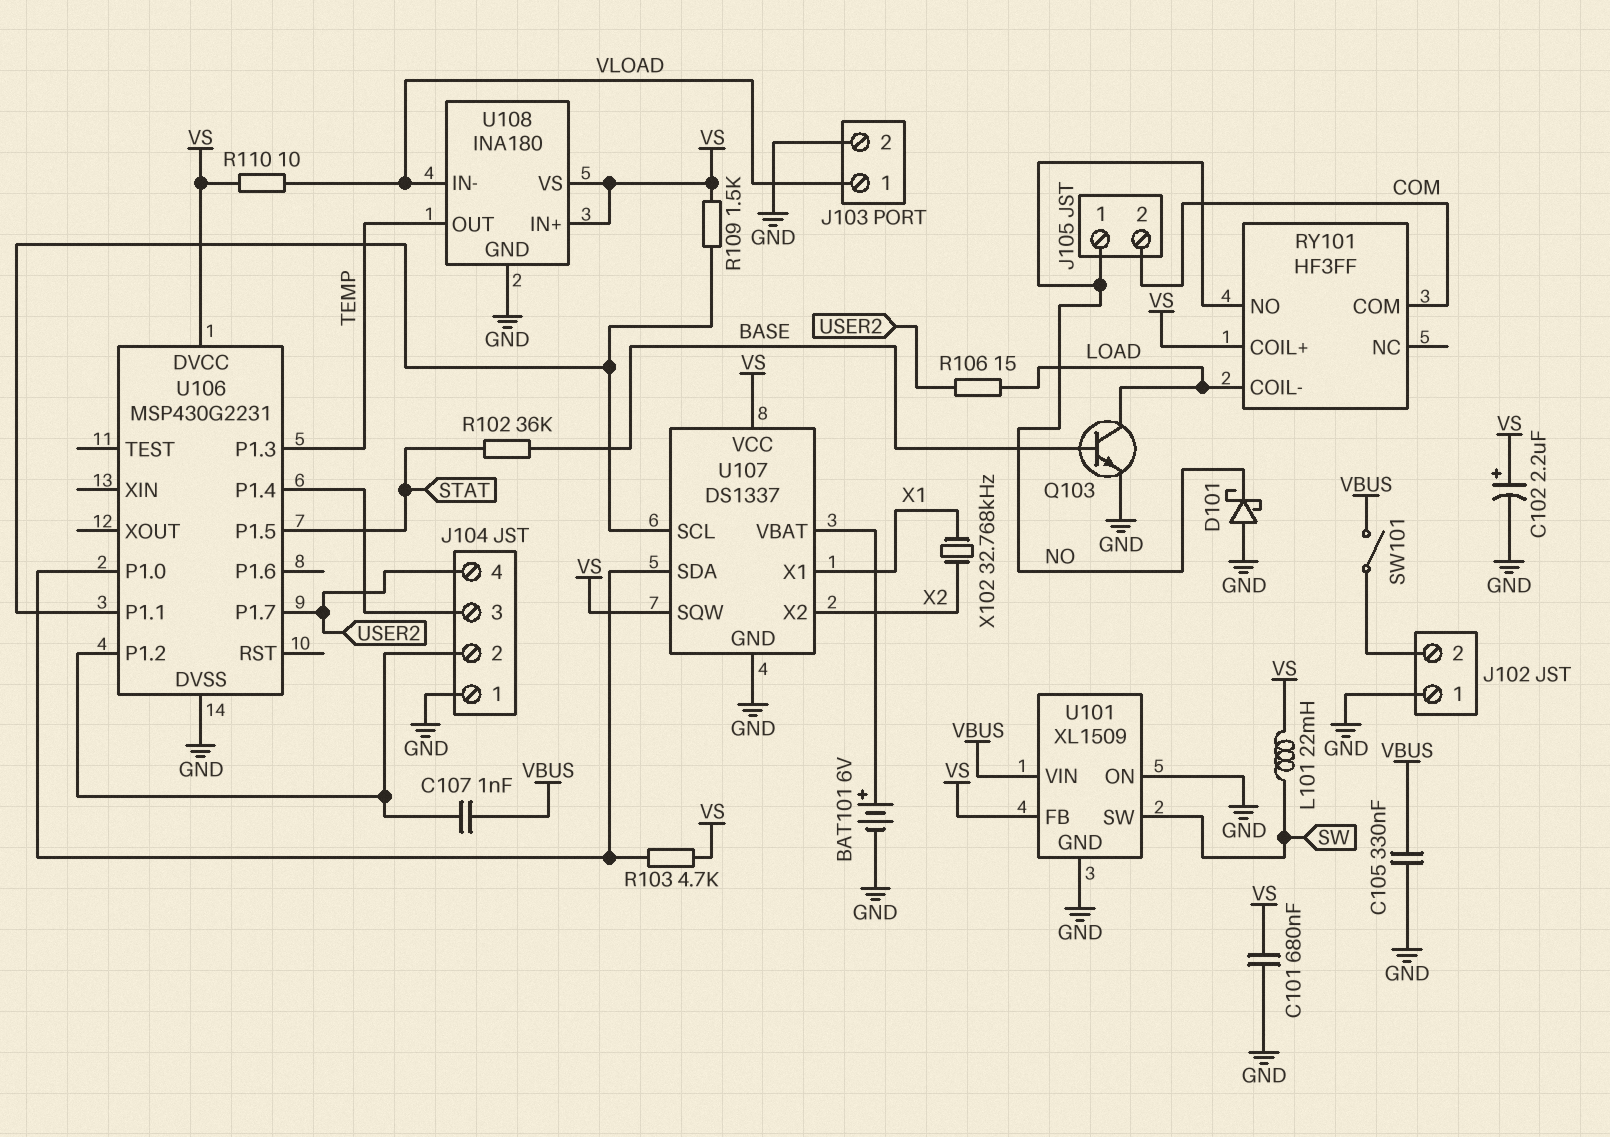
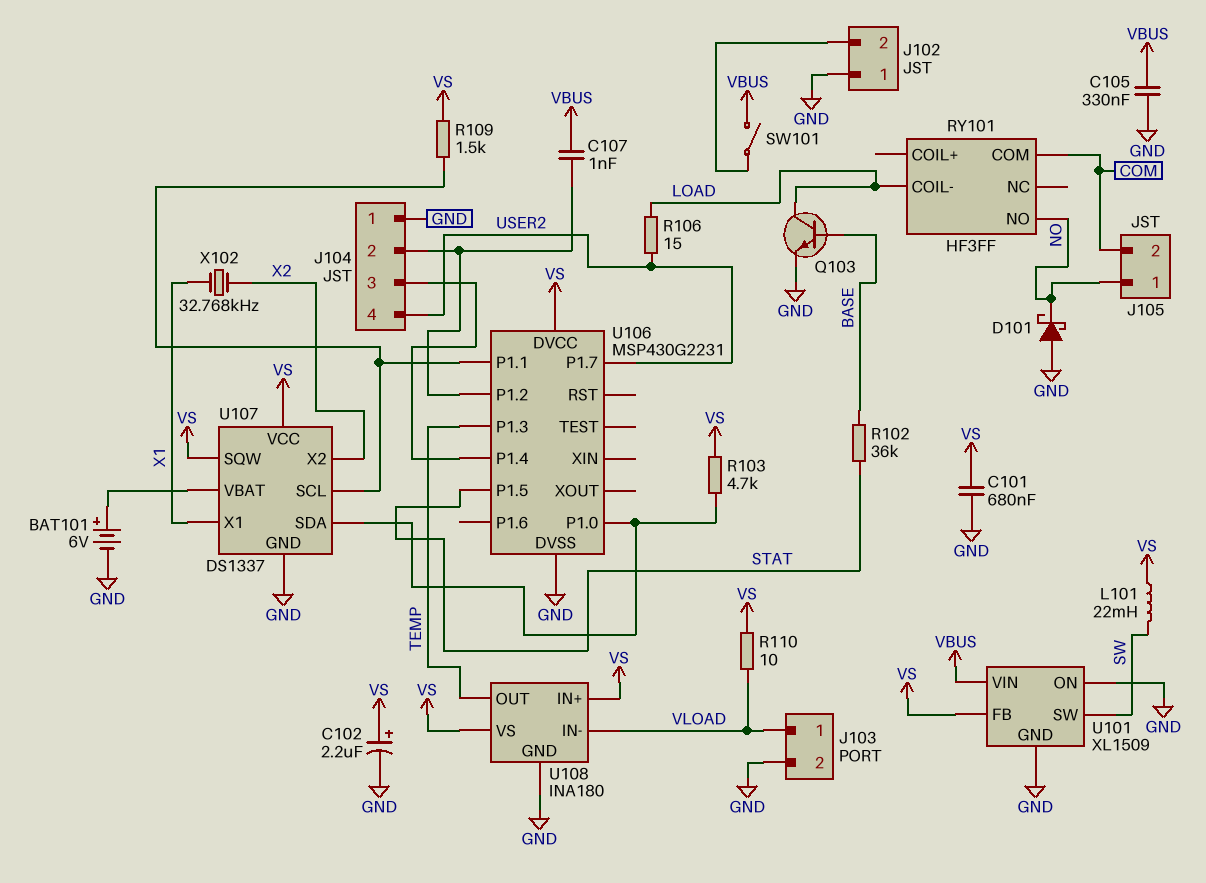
RY101 pin COIL+: VS -> none

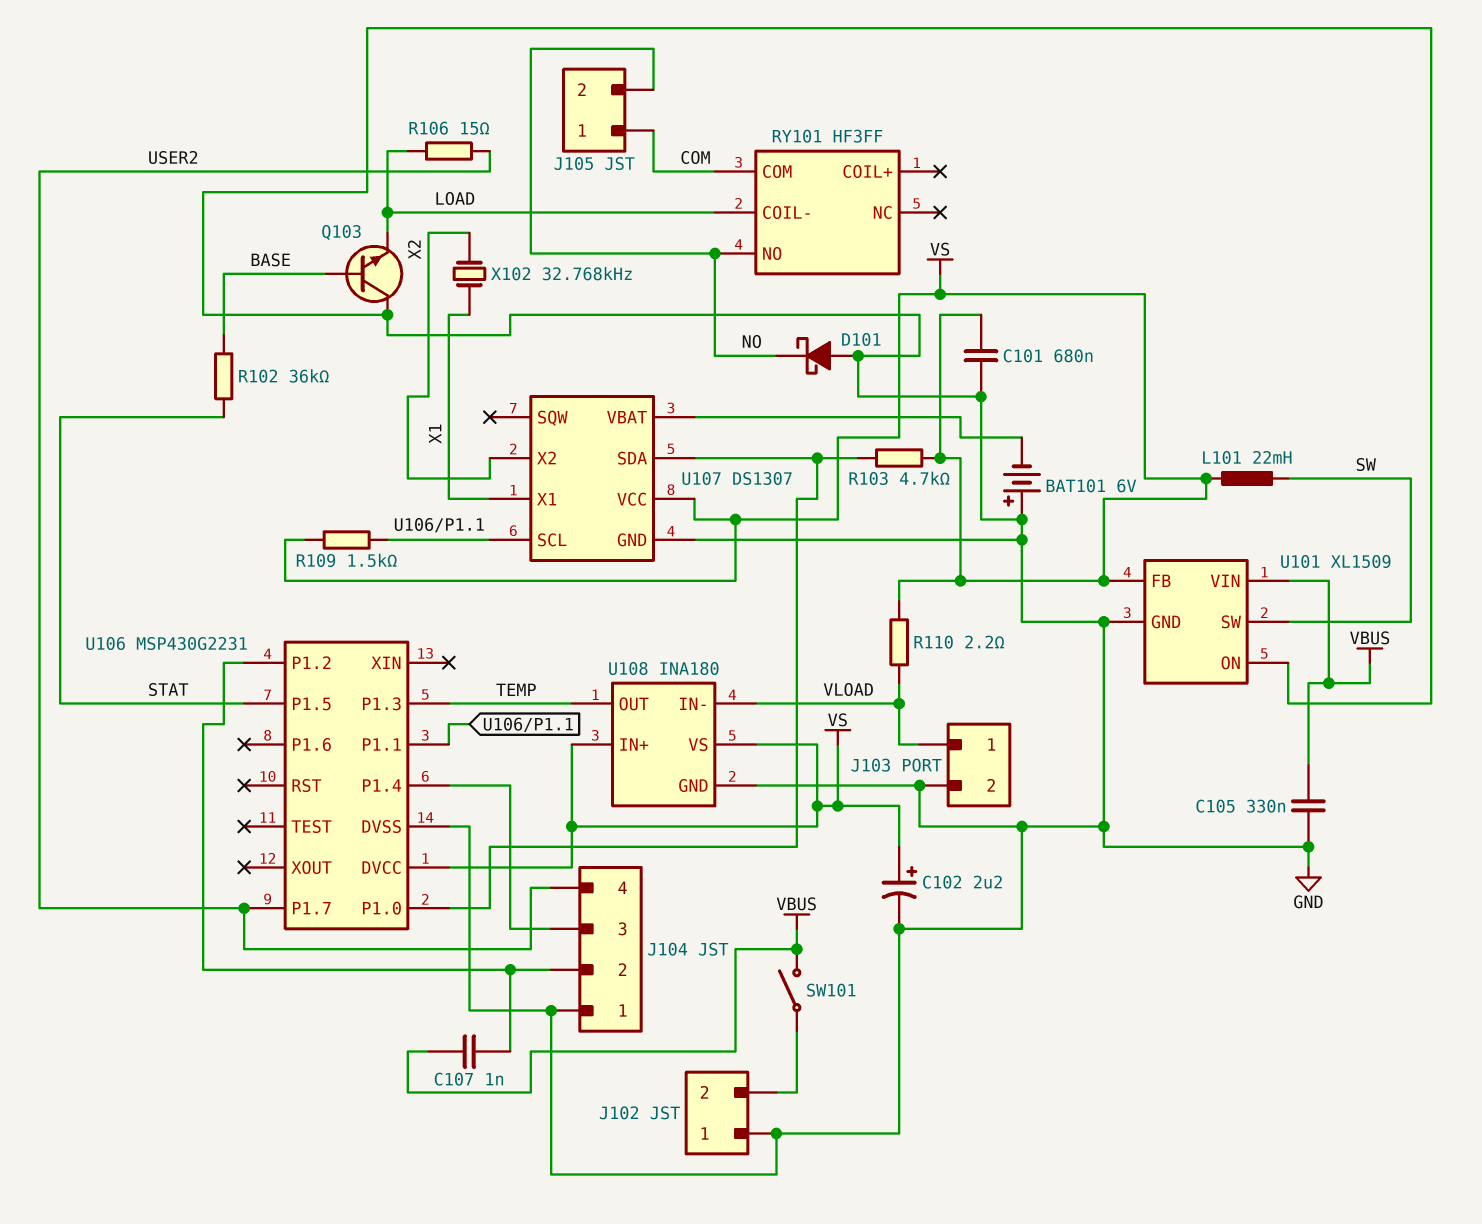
BAT101: 6V (plus U107/VBAT, minus GND) -> 6V (plus GND, minus U107/VBAT)
J105 pin 1: NO -> COM
J105 pin 2: COM -> NO
Q103: NPN (B BASE, C LOAD, E GND) -> NPN (B BASE, C GND, E LOAD)
R110: 10 (VLOAD, VS) -> 2.2 (VLOAD, VS)
U107: DS1337 -> DS1307
U107 pin SQW: VS -> none

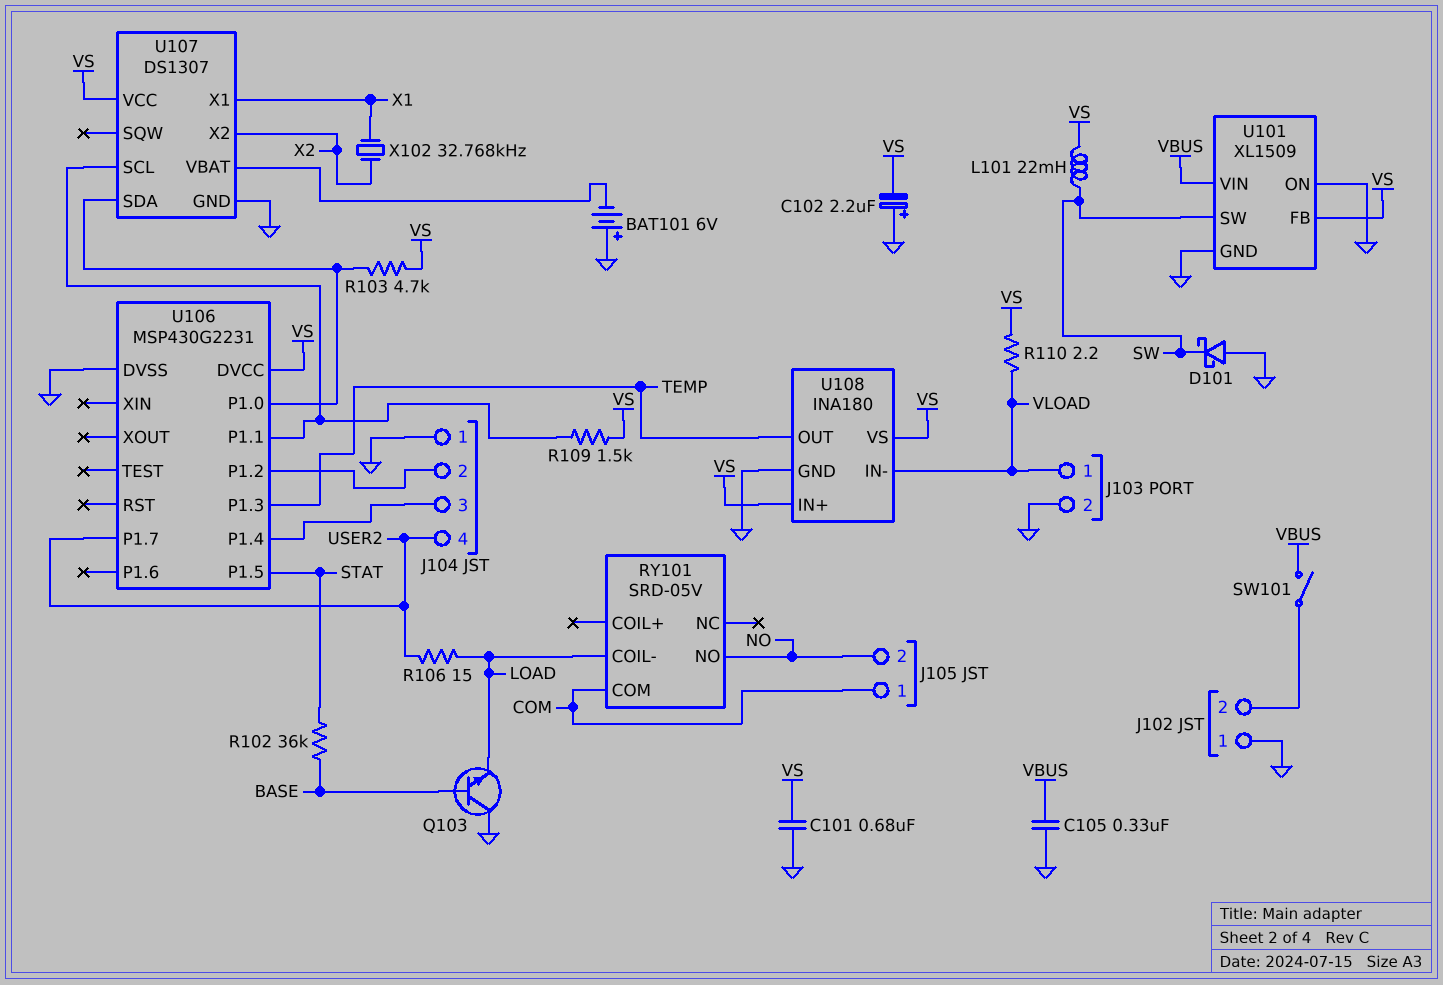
C102: 2.2uF (plus VS, minus GND) -> 2.2uF (plus GND, minus VS)
C107: 1nF (J104/2, VBUS) -> none
D101: schottky (A GND, K NO) -> schottky (A GND, K SW)
RY101: HF3FF -> SRD-05V

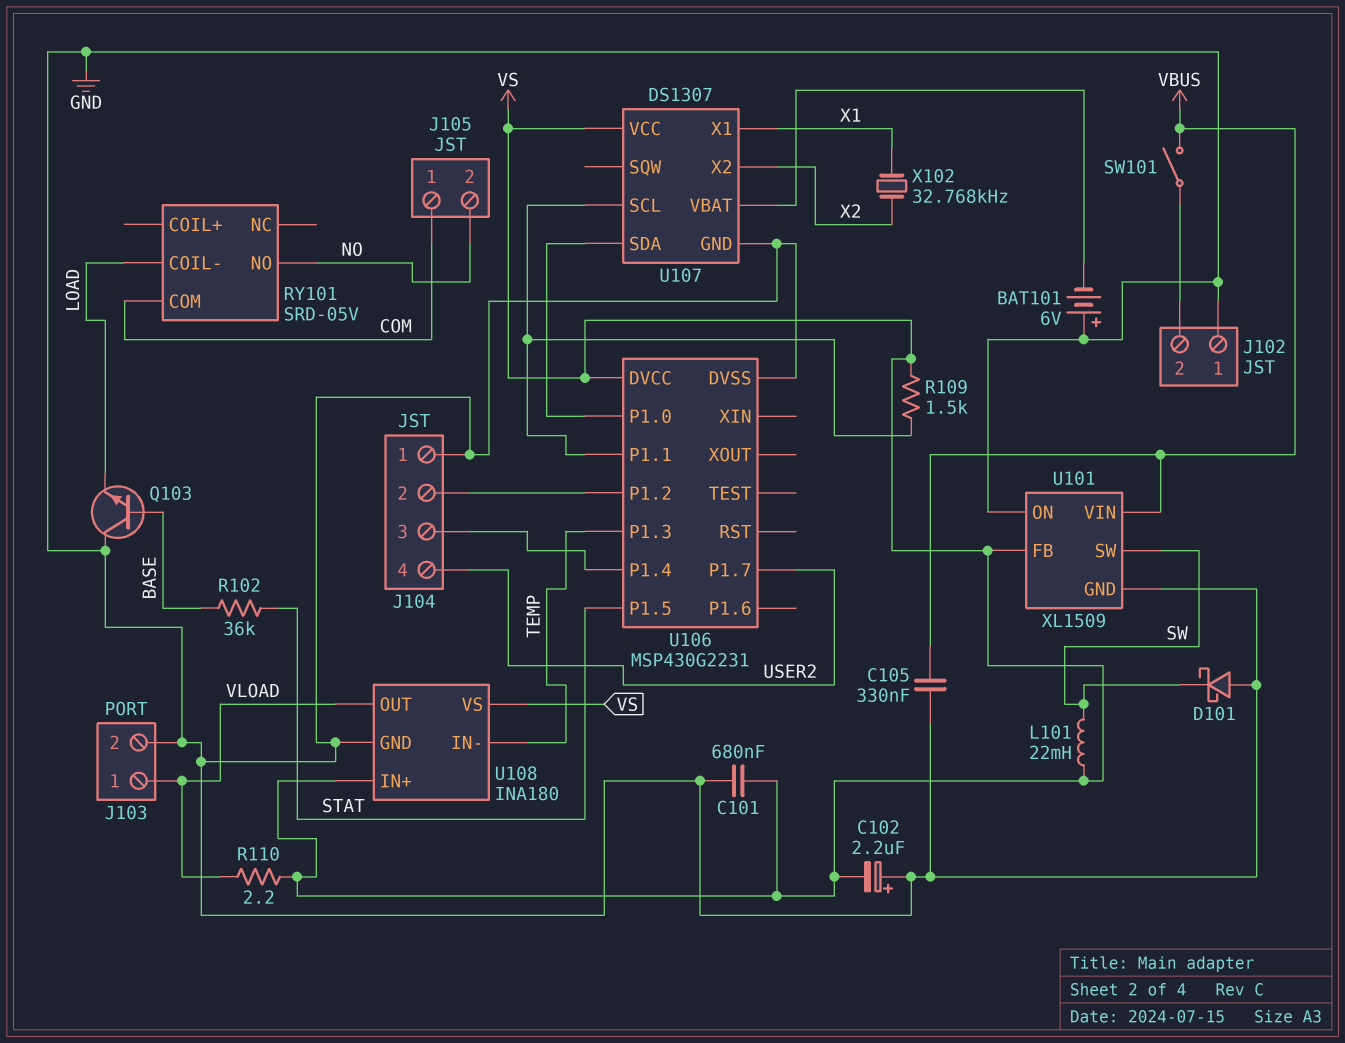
R103: 4.7k (U106/P1.0, VS) -> none
R106: 15 (LOAD, USER2) -> none
U108 pin IN-: VLOAD -> TEMP
U108 pin OUT: TEMP -> VLOAD

